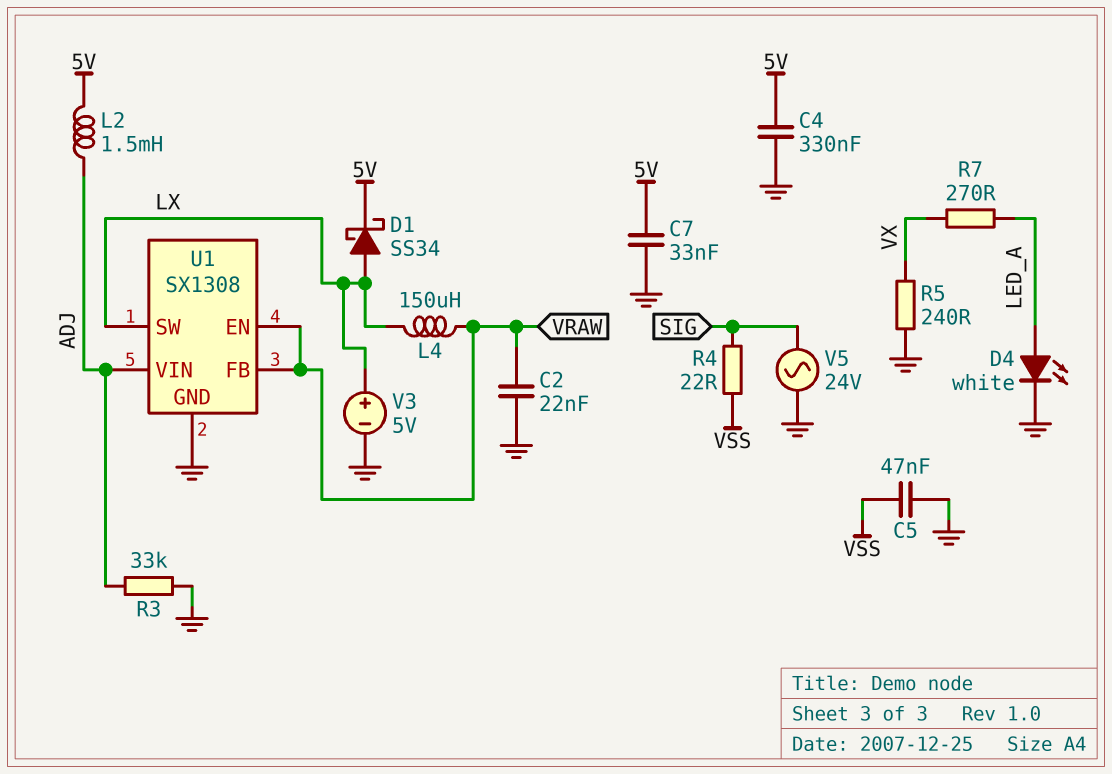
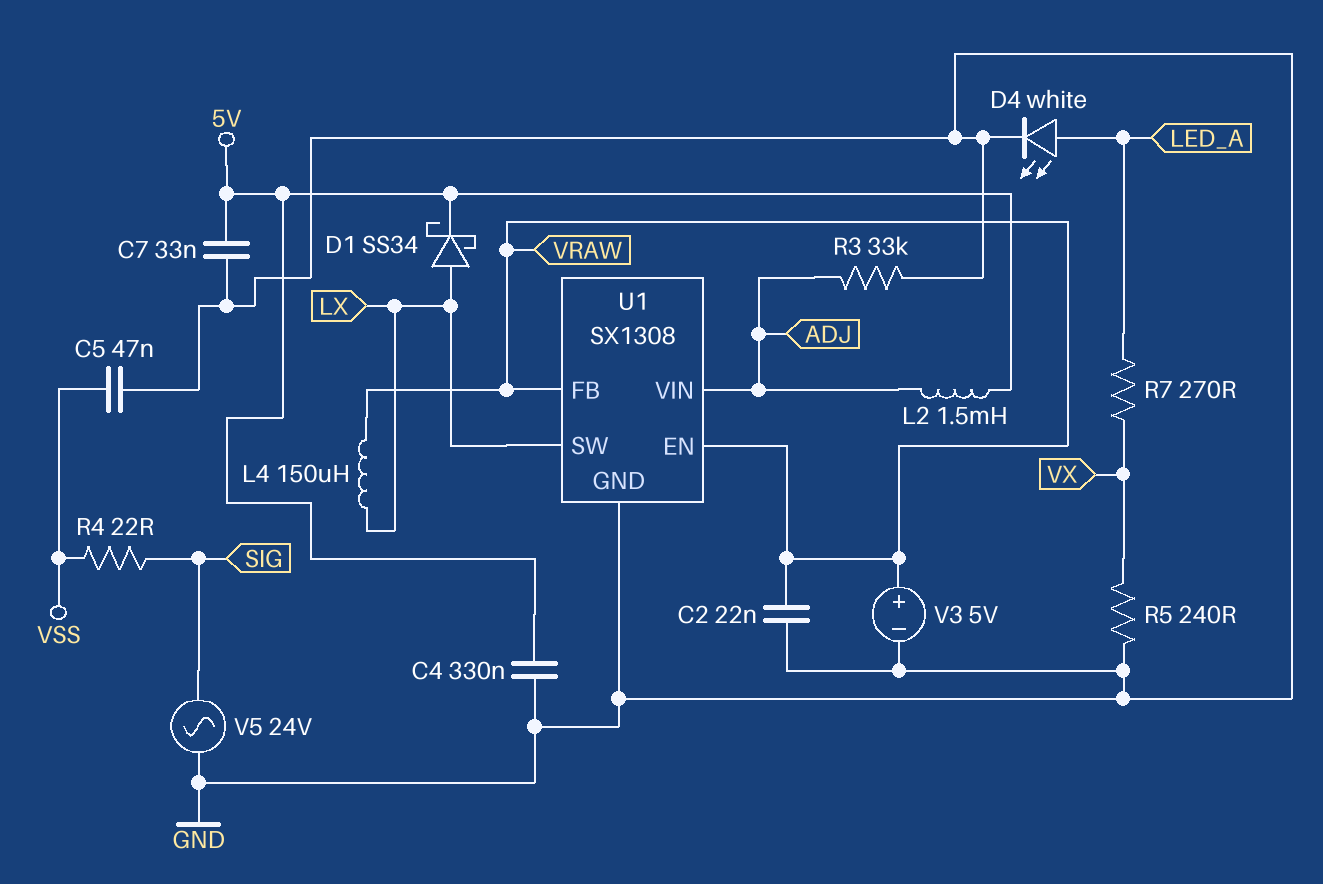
V3: 5V (plus LX, minus GND) -> 5V (plus VRAW, minus GND)

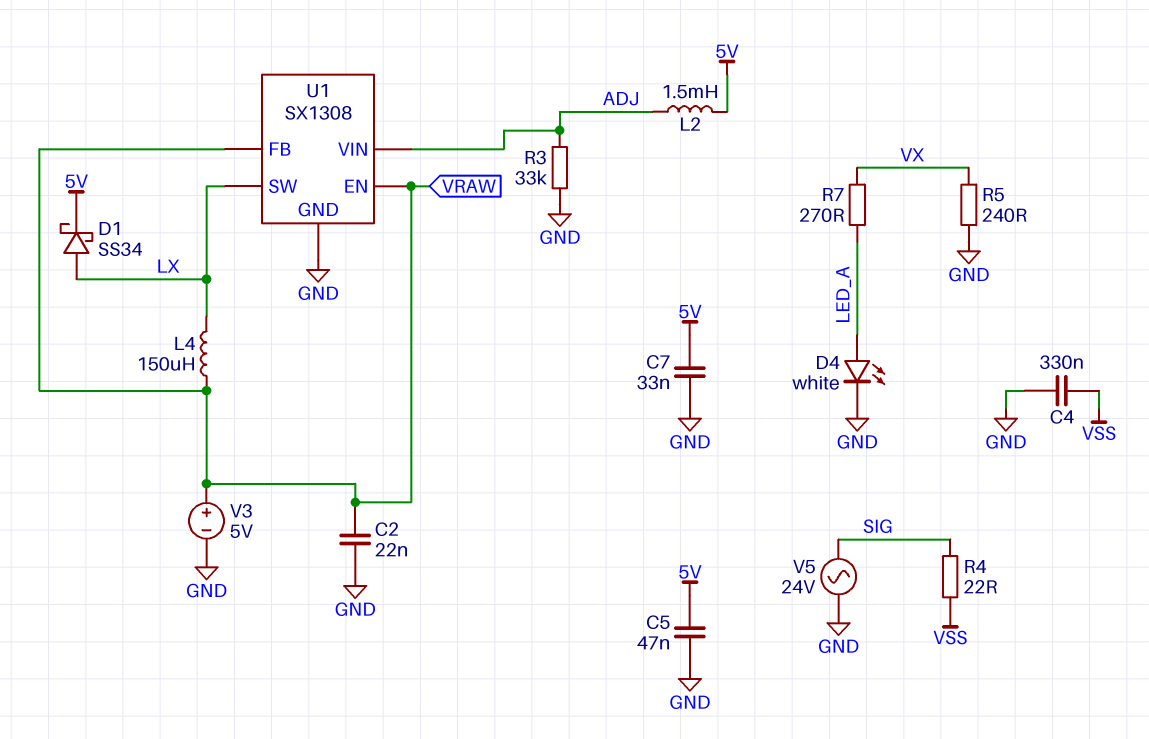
C4: 330nF (5V, GND) -> 330nF (GND, VSS)
C5: 47nF (GND, VSS) -> 47nF (5V, GND)

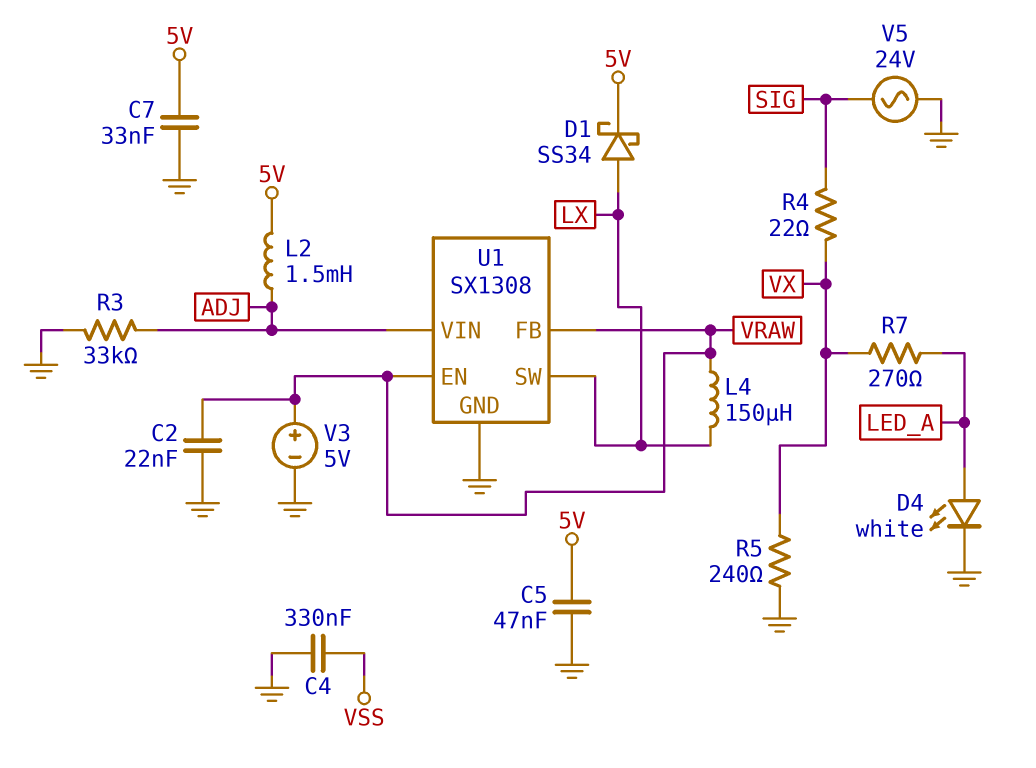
R4: 22 (SIG, VSS) -> 22 (SIG, VX)

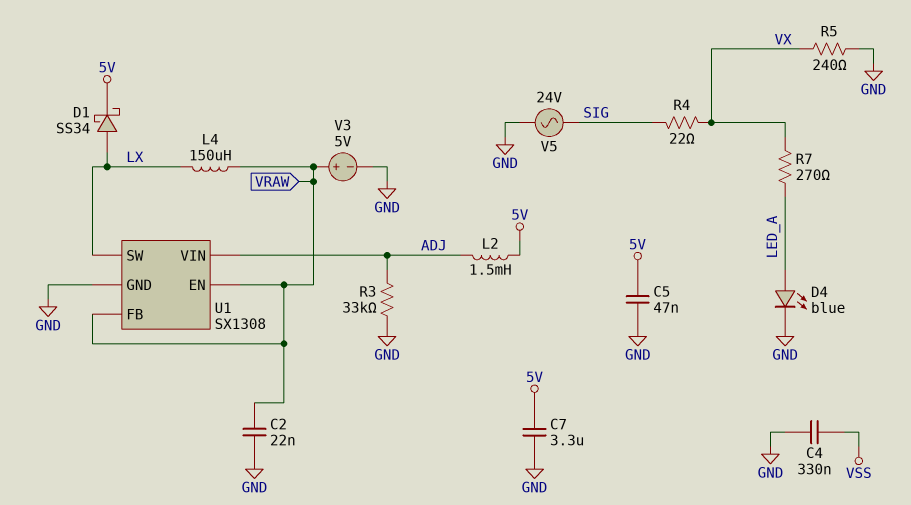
C7: 33nF (5V, GND) -> 3.3uF (5V, GND)
D4: LED white (A LED_A, K GND) -> LED blue (A LED_A, K GND)

